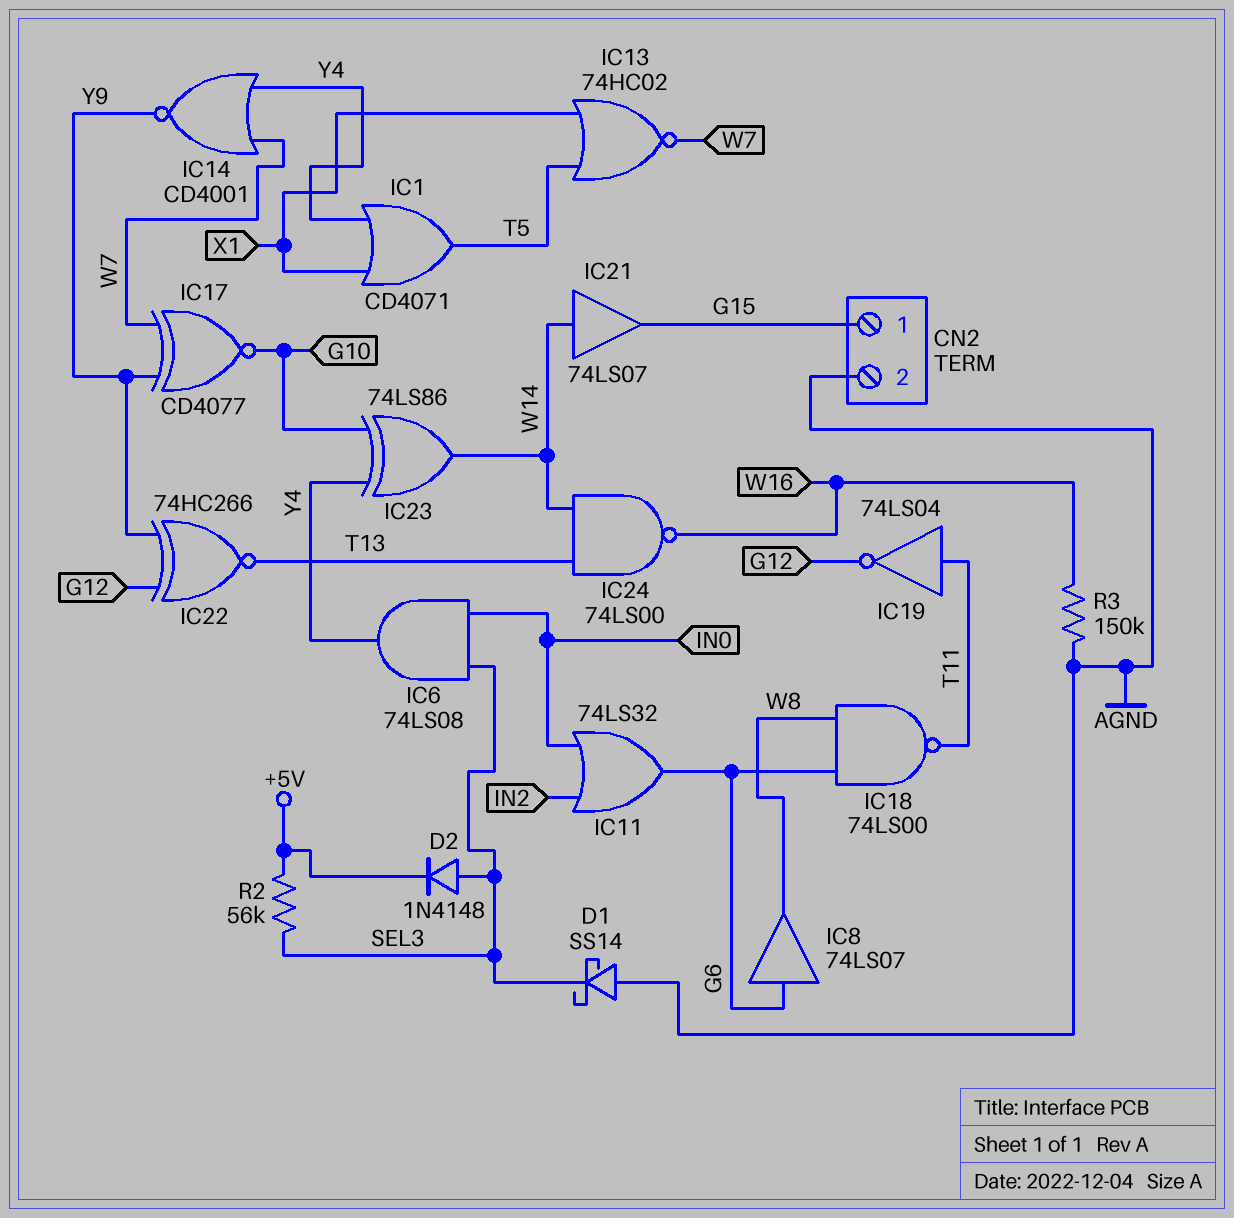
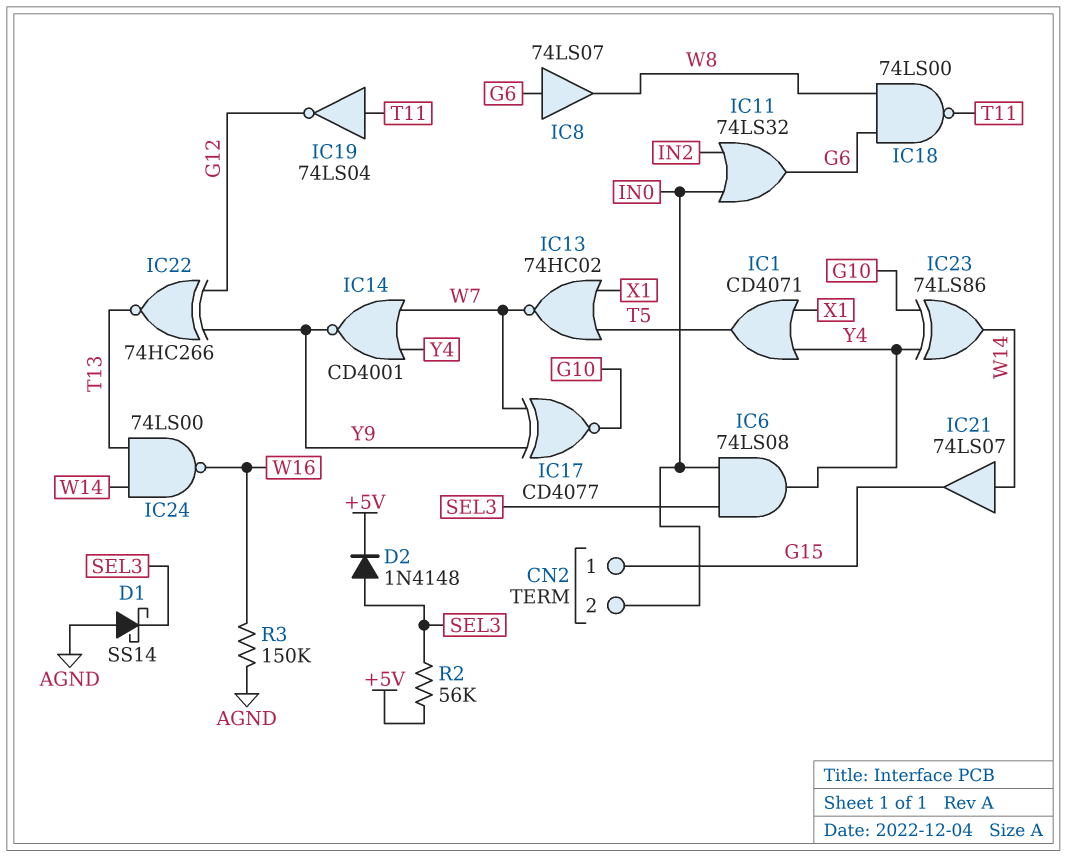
CN2 pin 2: AGND -> IN0

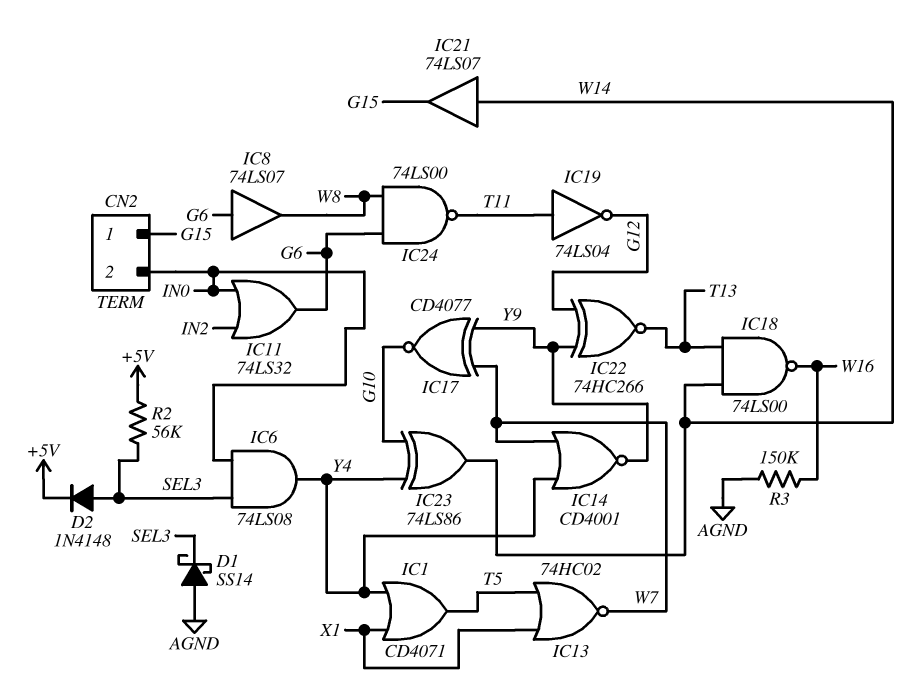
IC18: NAND 74LS00 (in G6, in W8, out T11) -> NAND 74LS00 (in T13, in W14, out W16)
IC24: NAND 74LS00 (in T13, in W14, out W16) -> NAND 74LS00 (in G6, in W8, out T11)

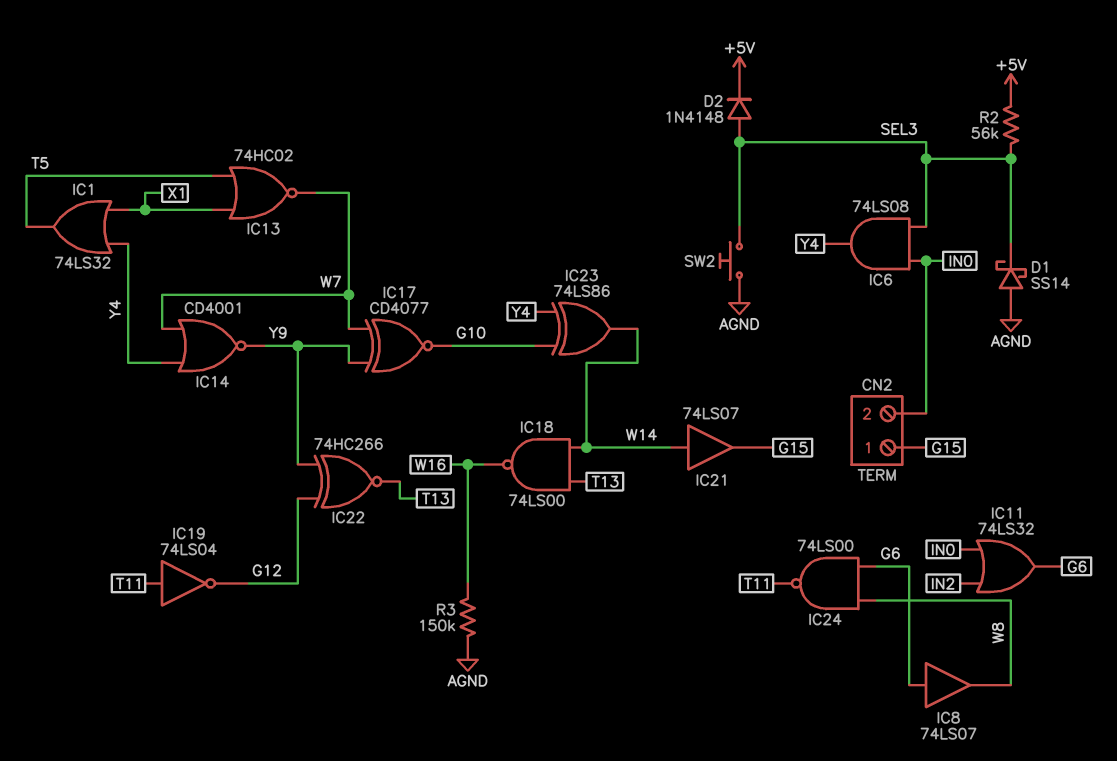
IC1: OR CD4071 (in X1, in Y4, out T5) -> OR 74LS32 (in X1, in Y4, out T5)
SW2: none -> button (AGND, SEL3)

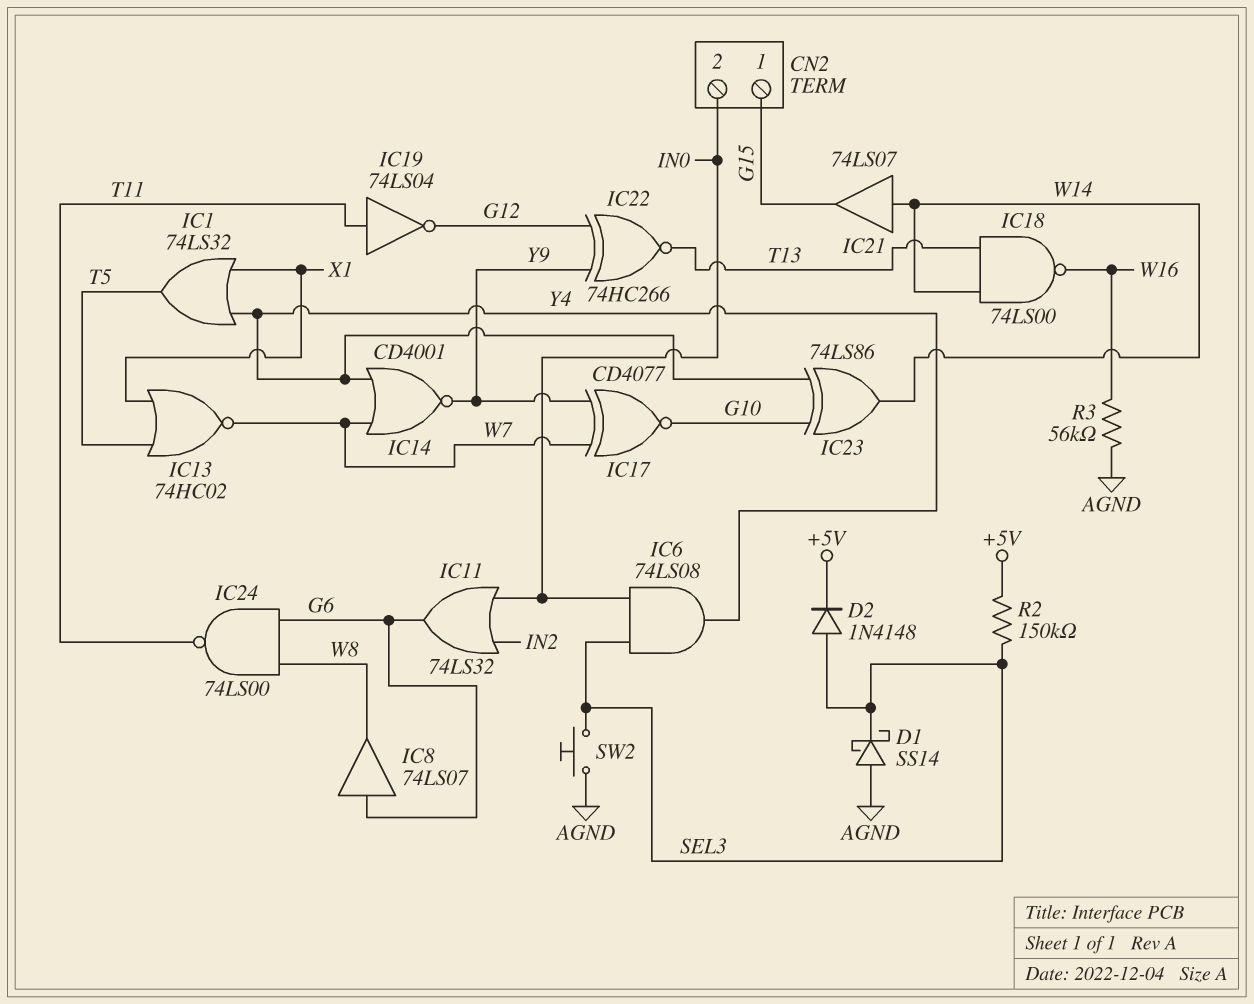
R2: 56k (+5V, SEL3) -> 150k (+5V, SEL3)
R3: 150k (AGND, W16) -> 56k (AGND, W16)

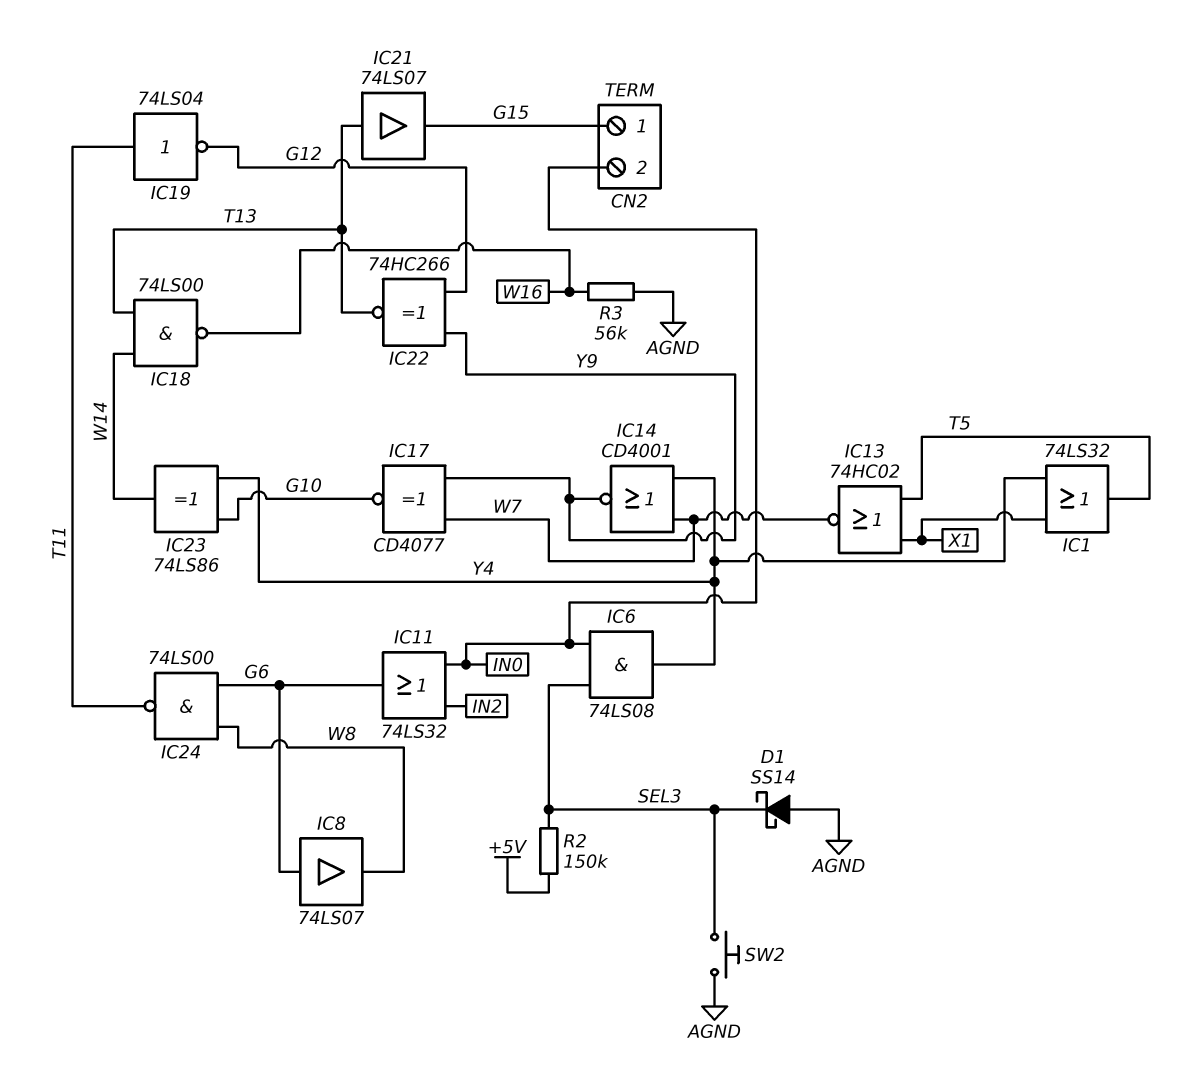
D2: diode 1N4148 (A SEL3, K +5V) -> none
IC21: buffer 74LS07 (in W14, out G15) -> buffer 74LS07 (in T13, out G15)

